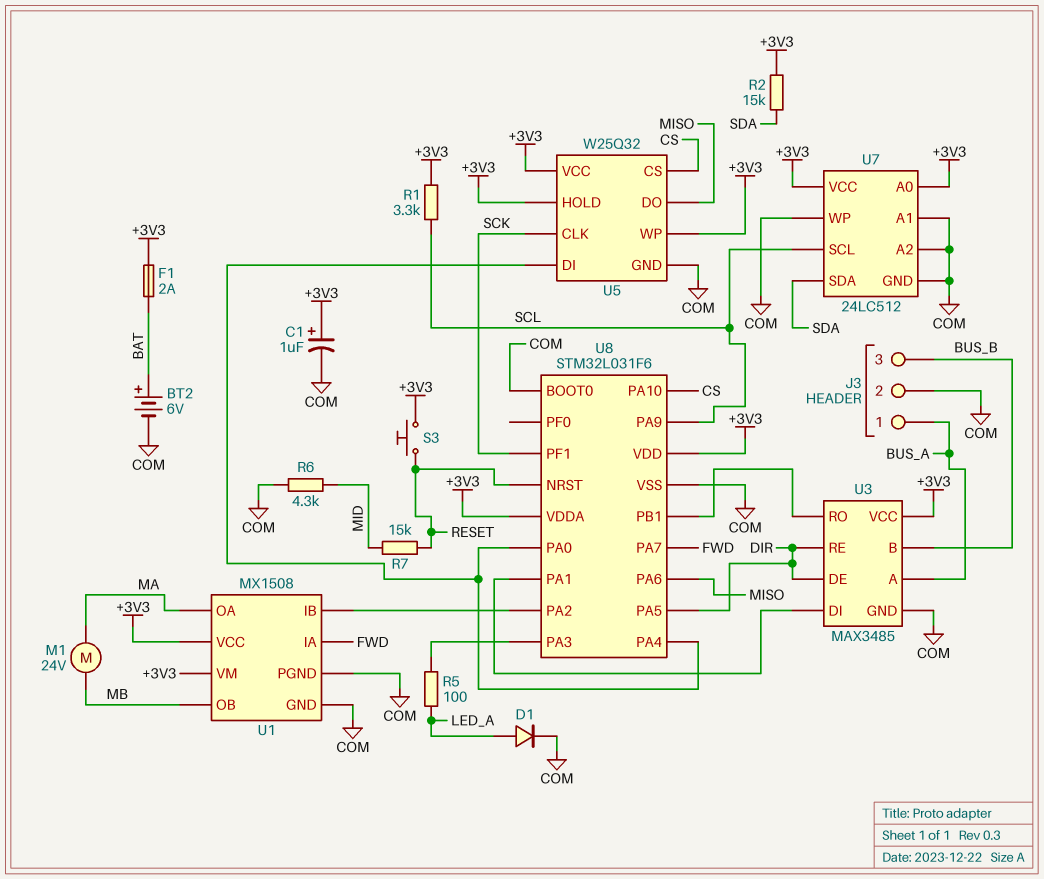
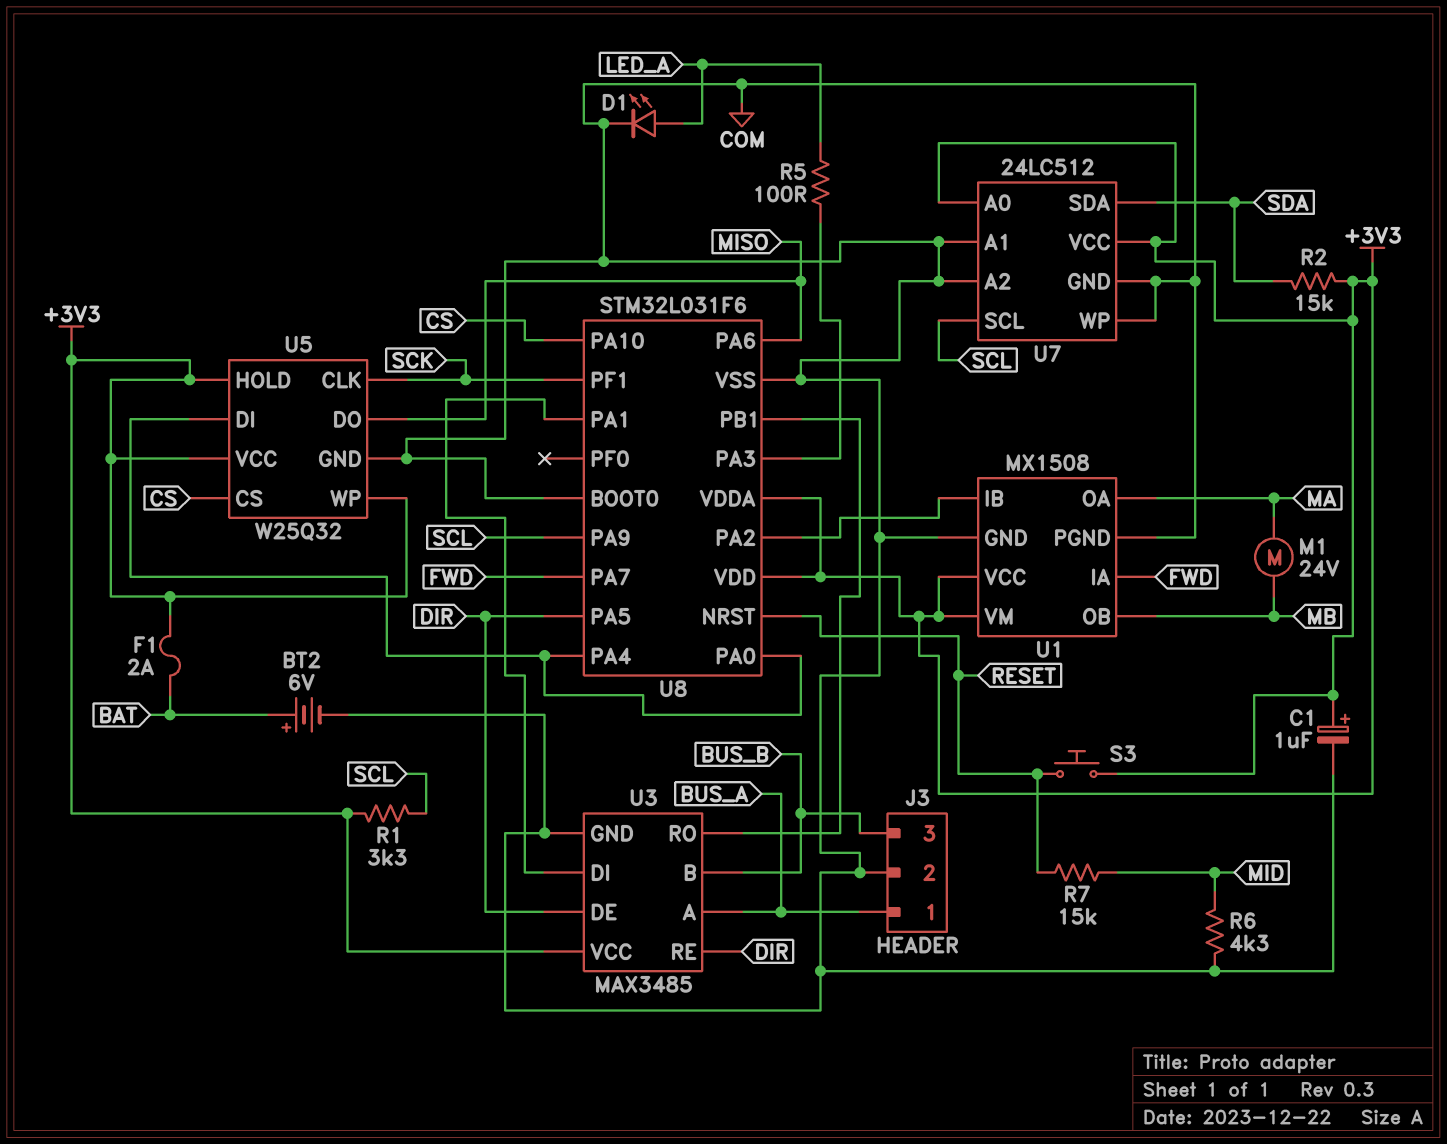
D1: diode (A LED_A, K COM) -> LED (A LED_A, K COM)

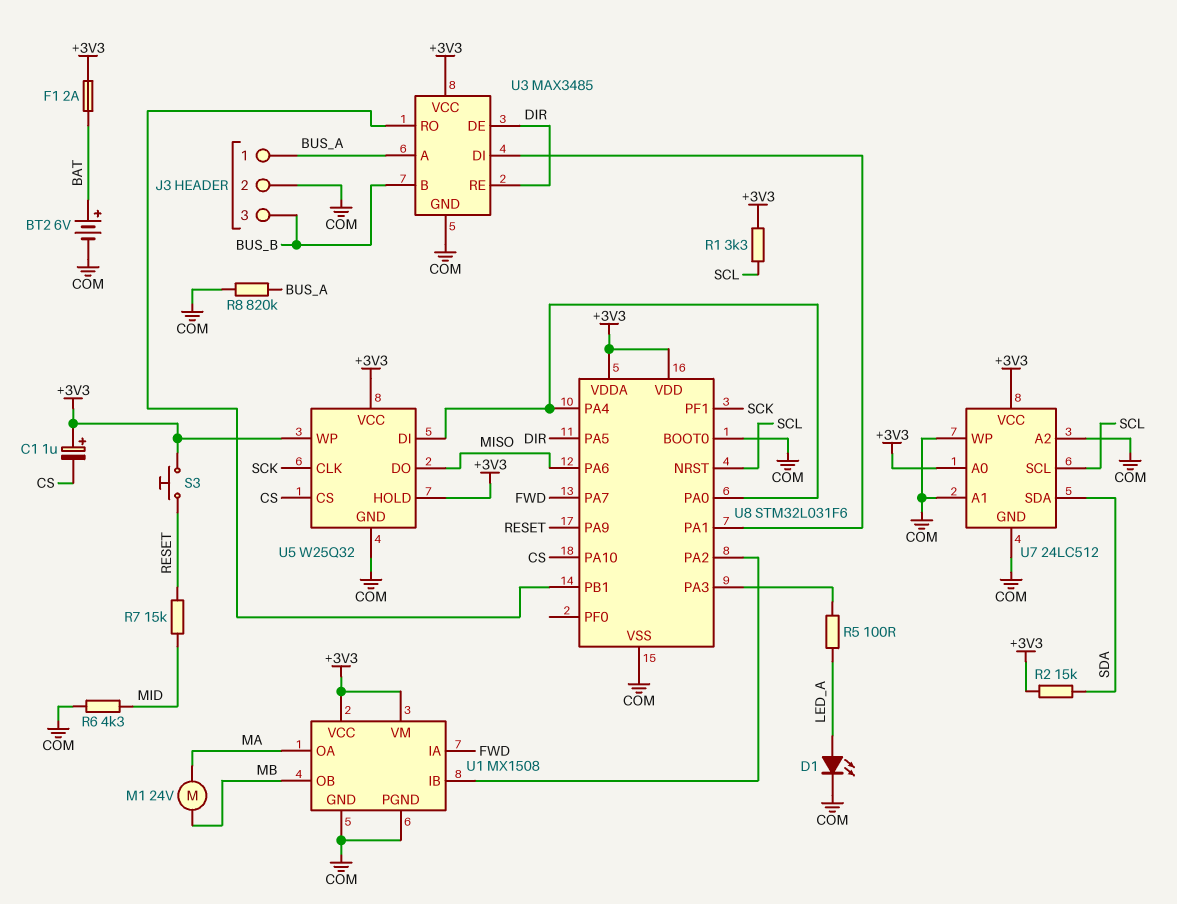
C1: 1uF (plus +3V3, minus COM) -> 1uF (plus +3V3, minus CS)
R8: none -> 820k (BUS_A, COM)
U8 pin NRST: RESET -> SCL
U8 pin PA9: SCL -> RESET

